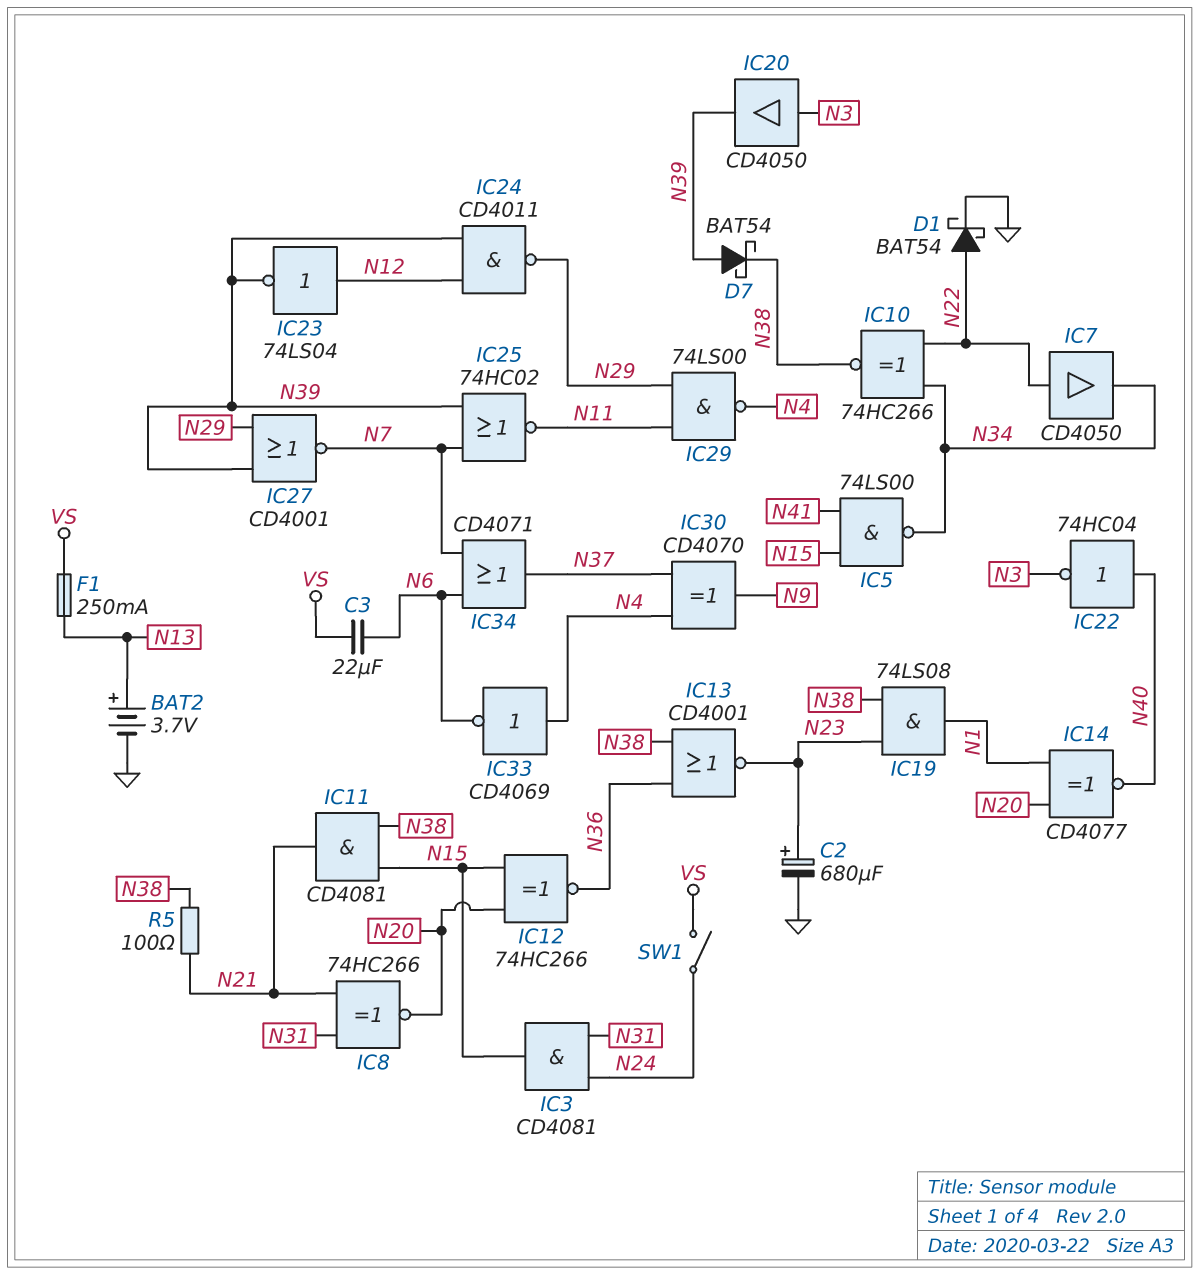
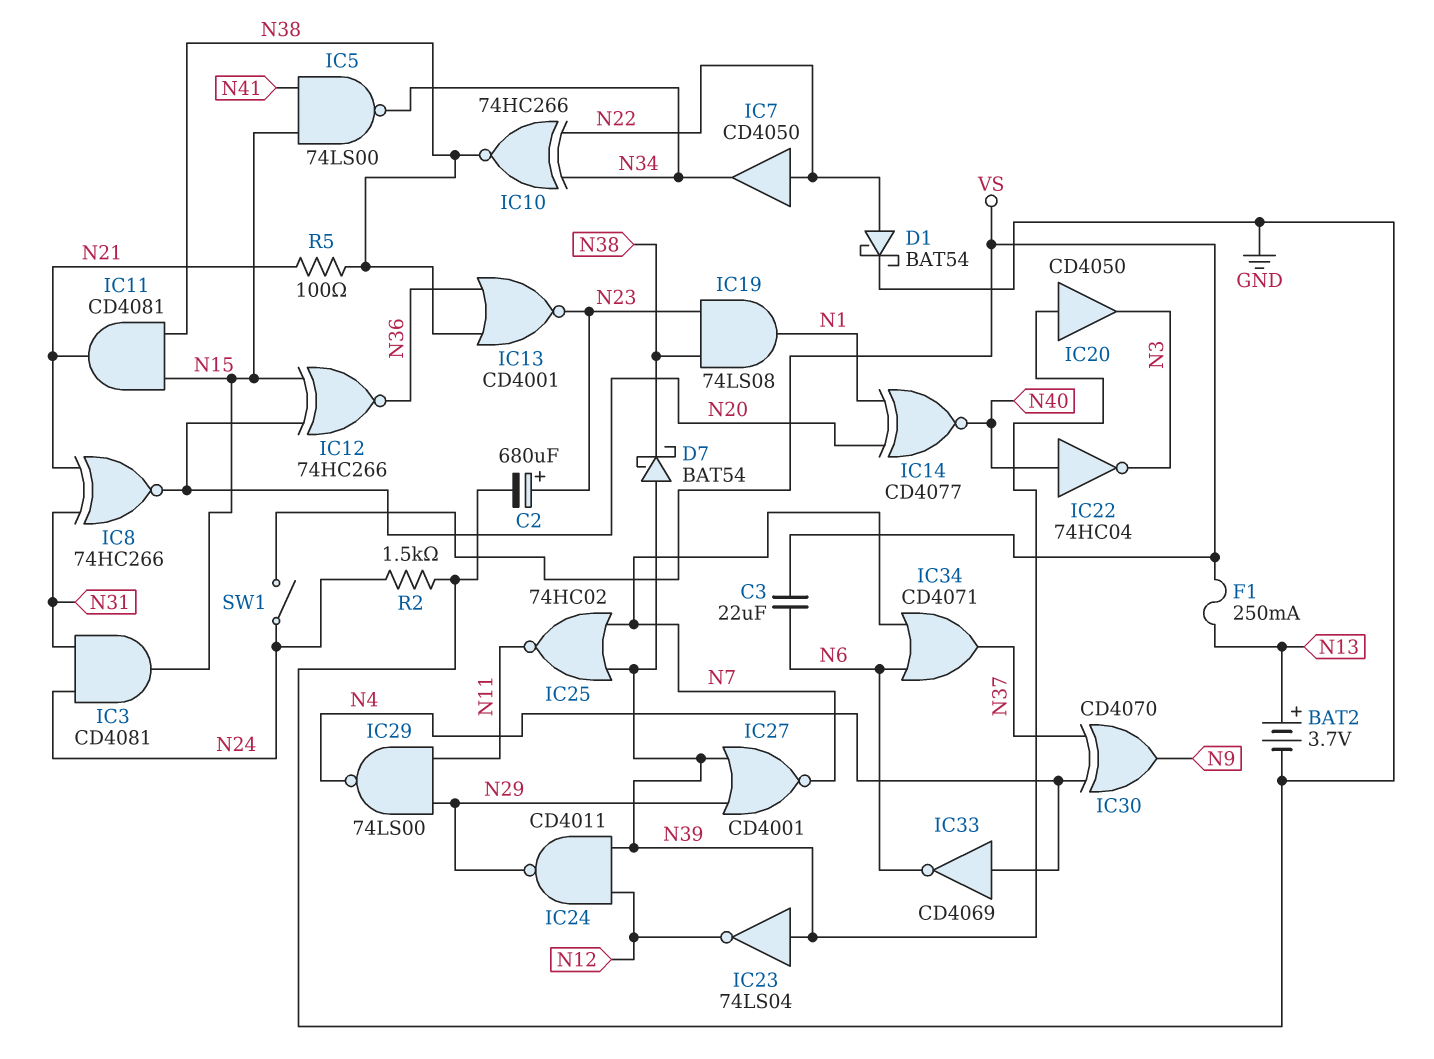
IC20: buffer CD4050 (in N3, out N39) -> buffer CD4050 (in N39, out N3)
IC23: NOT 74LS04 (in N12, out N39) -> NOT 74LS04 (in N39, out N12)
R2: none -> 1.5k (GND, N24)

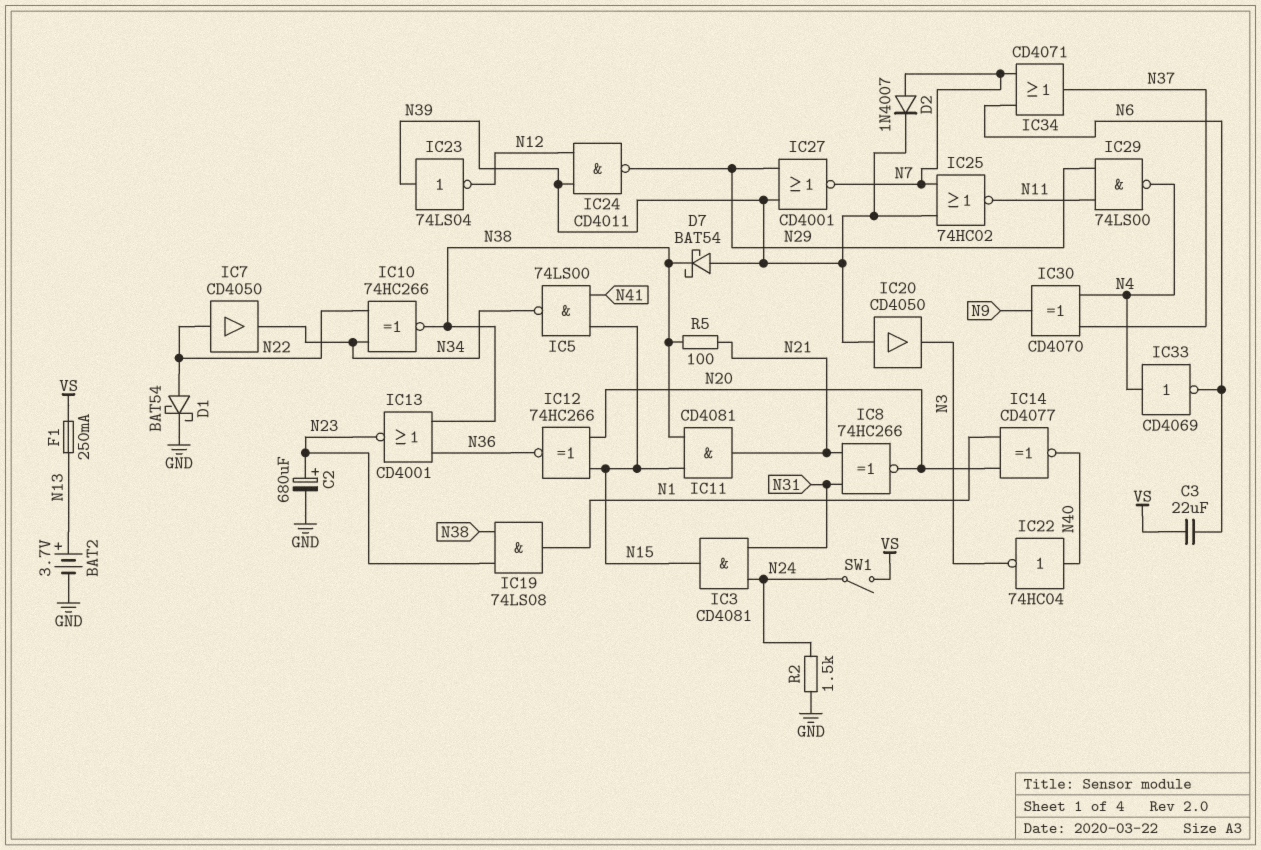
D2: none -> diode 1N4007 (A N7, K N39)

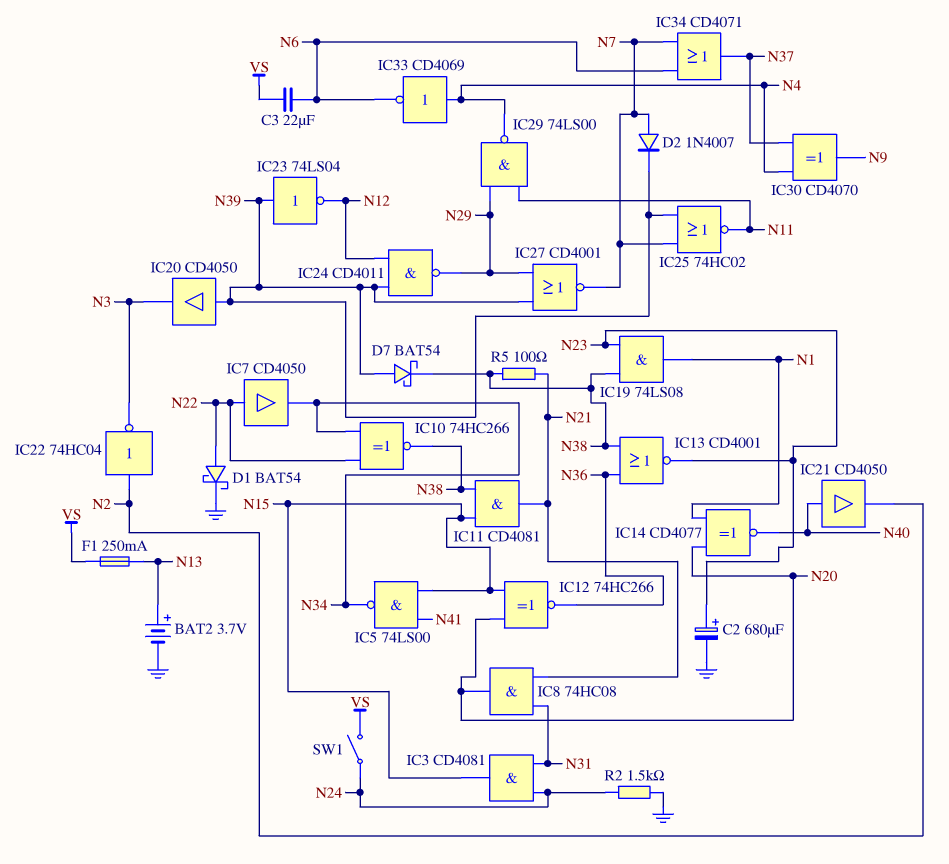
IC8: XNOR 74HC266 (in N21, in N31, out N20) -> AND 74HC08 (in N21, in N31, out N20)
IC21: none -> buffer CD4050 (in N40, out N2)
IC22: NOT 74HC04 (in N40, out N3) -> NOT 74HC04 (in N2, out N3)

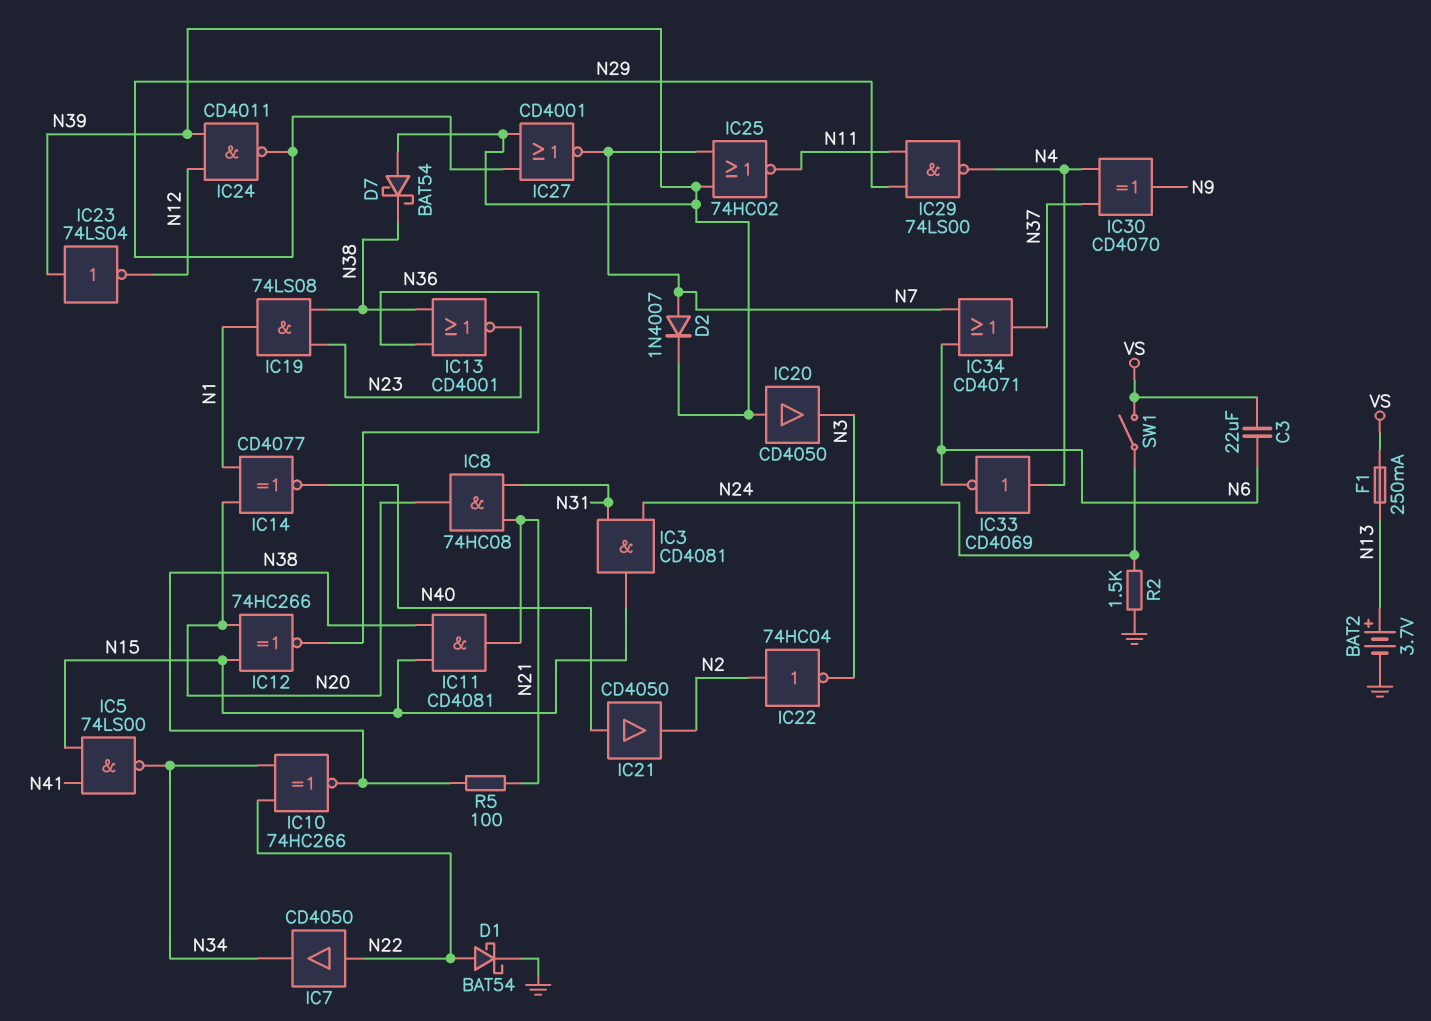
C2: 680uF (plus N23, minus GND) -> none

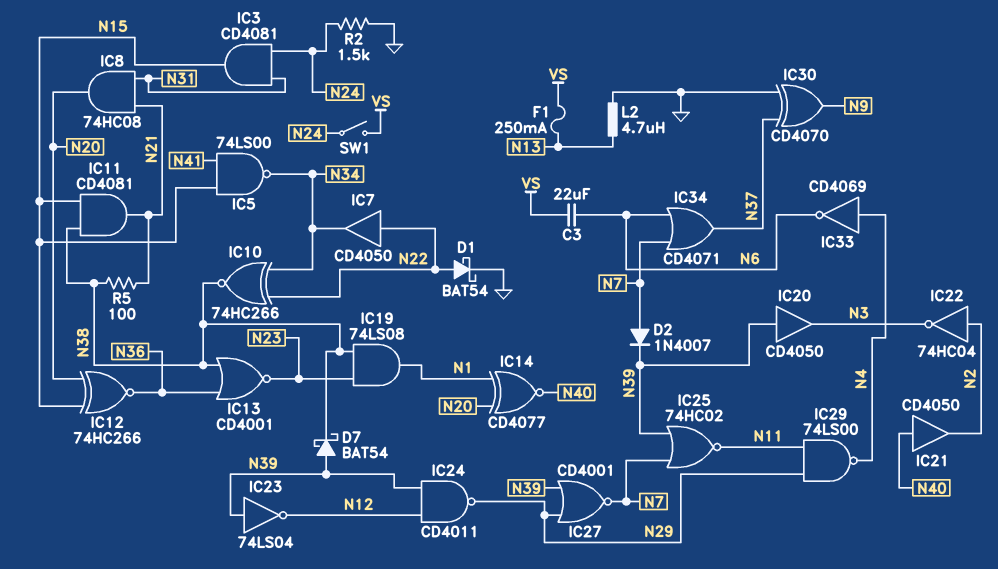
BAT2: 3.7V (plus N13, minus GND) -> none
IC30: XOR CD4070 (in N4, in N37, out N9) -> XOR CD4070 (in GND, in N37, out N9)
L2: none -> 4.7uH (GND, N13)

